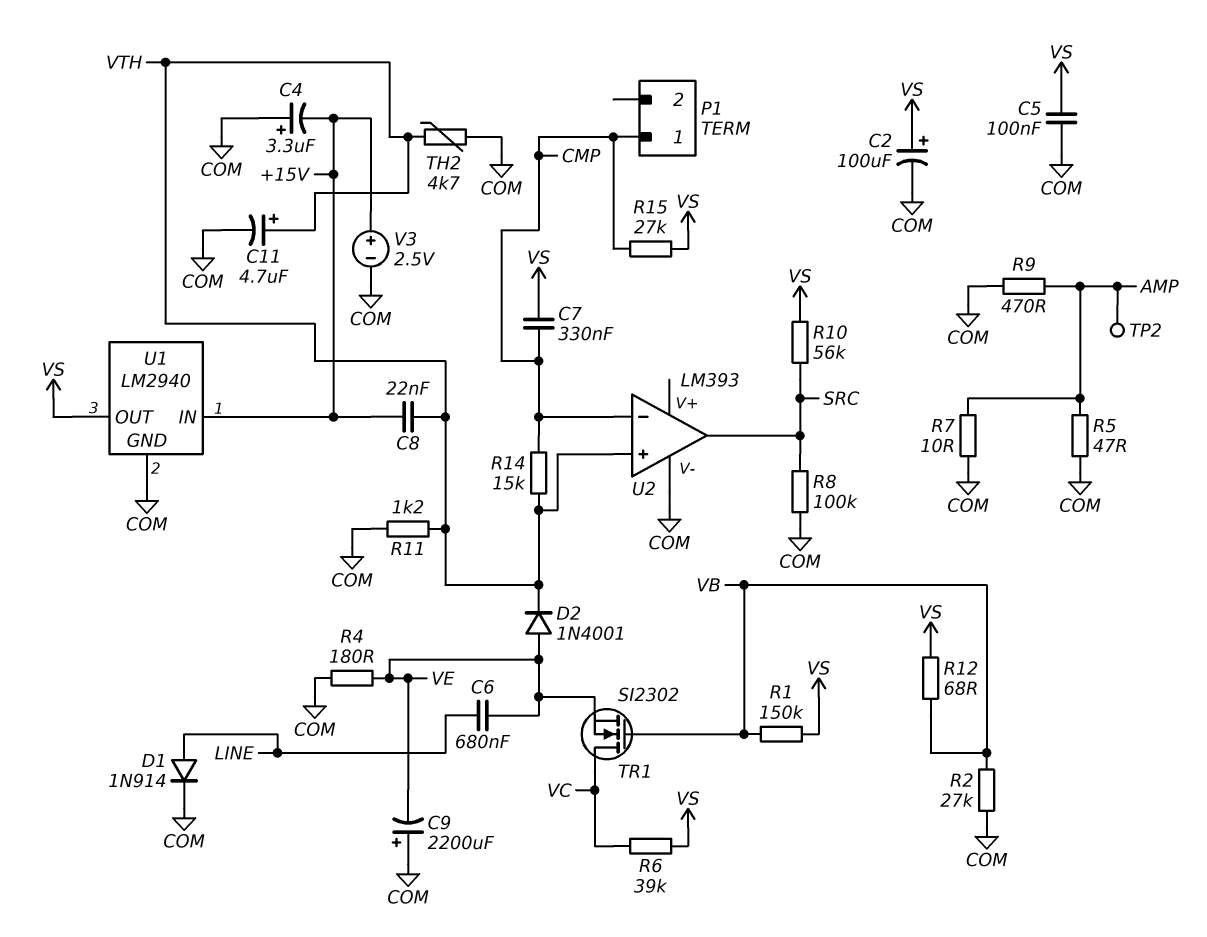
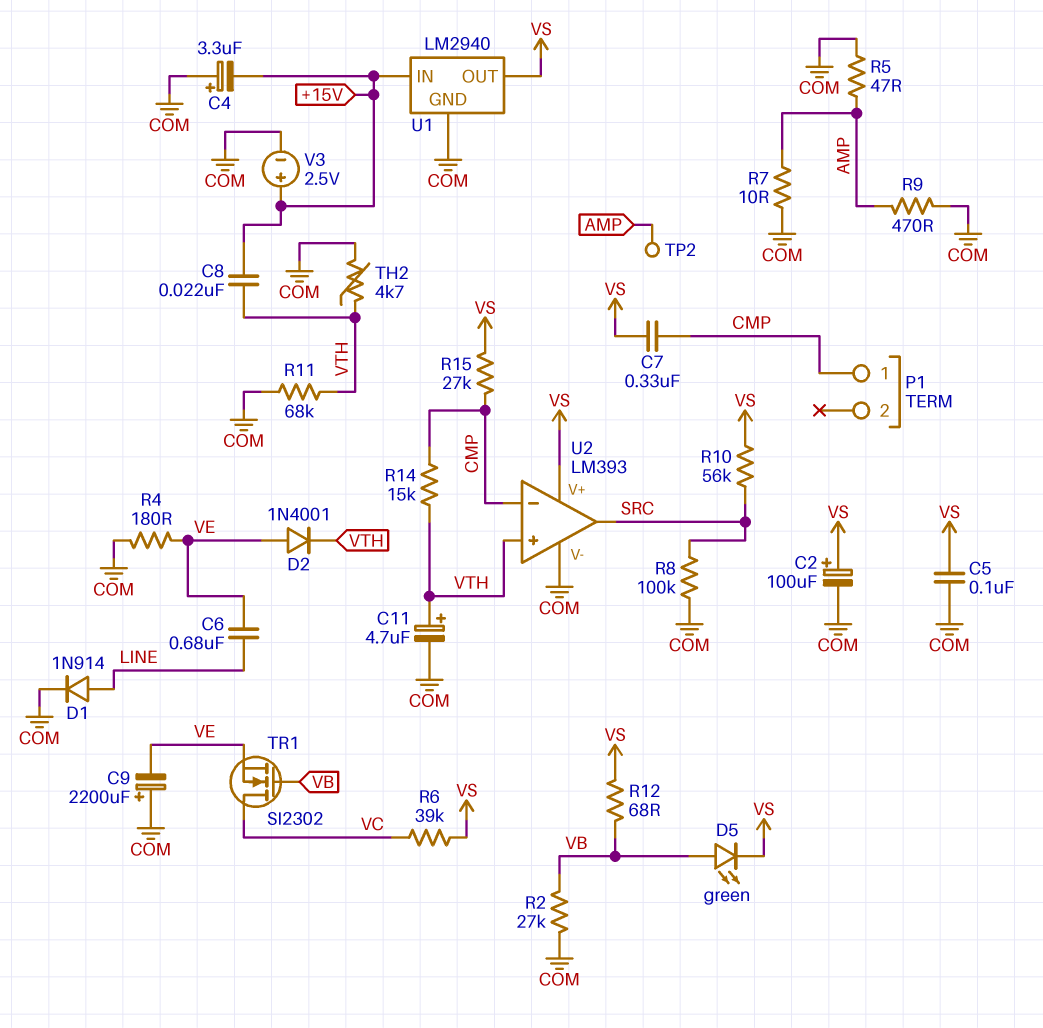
D5: none -> LED green (A VB, K VS)
R1: 150k (VB, VS) -> none
R11: 1.2k (COM, VTH) -> 68k (COM, VTH)
U2 pin V+: none -> VS

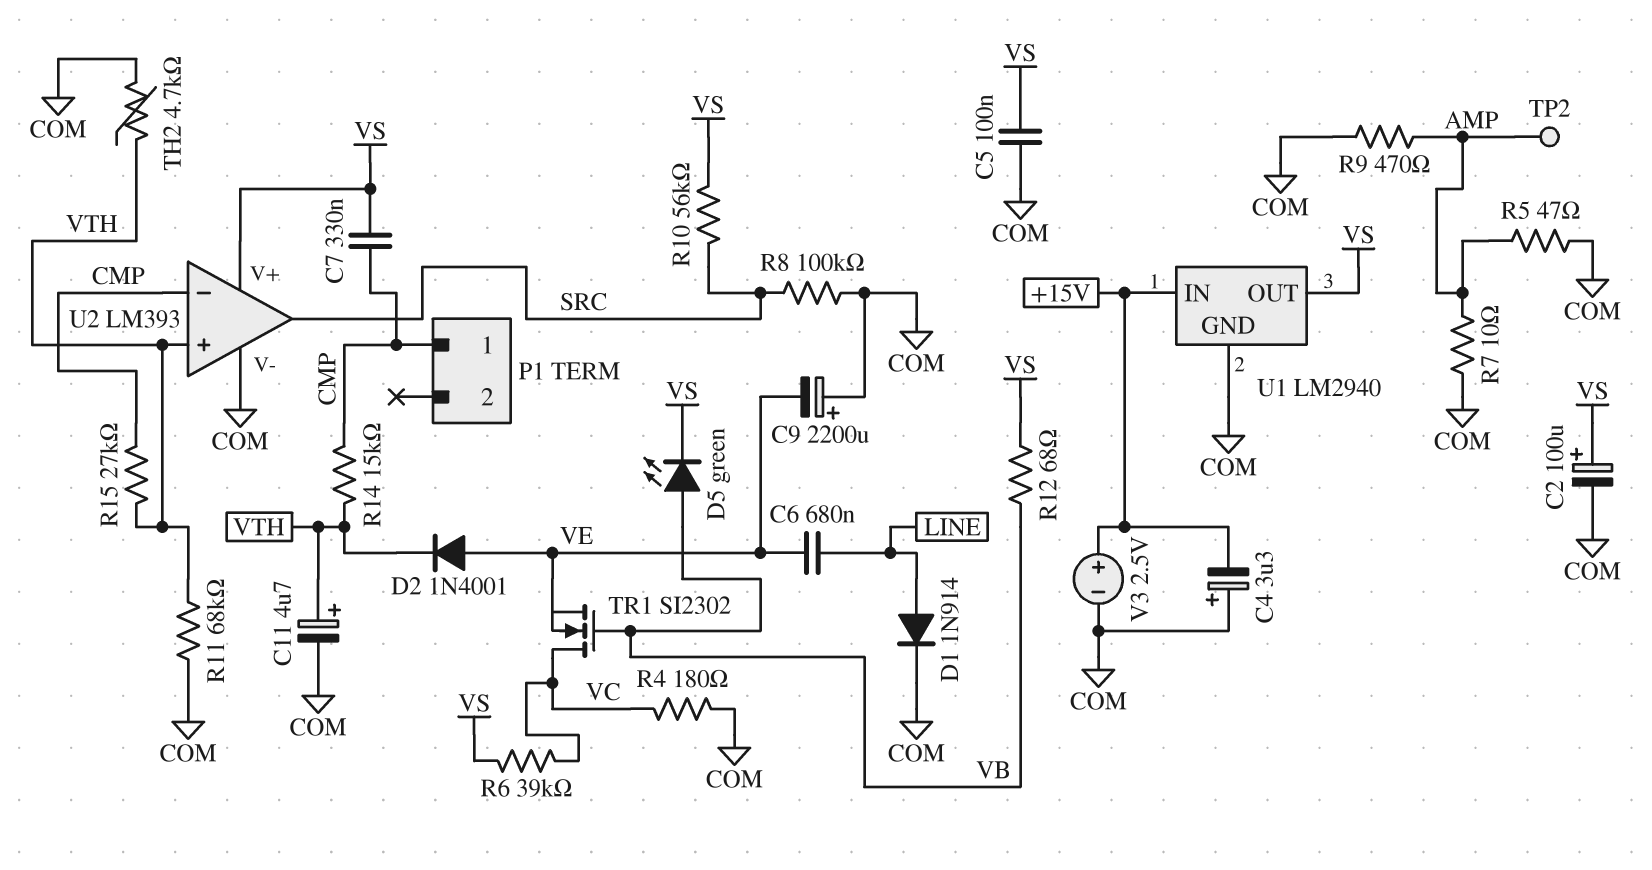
C8: 22nF (+15V, VTH) -> none
R2: 27k (COM, VB) -> none
R4: 180 (COM, VE) -> 180 (COM, VC)
R15: 27k (CMP, VS) -> 27k (CMP, VTH)

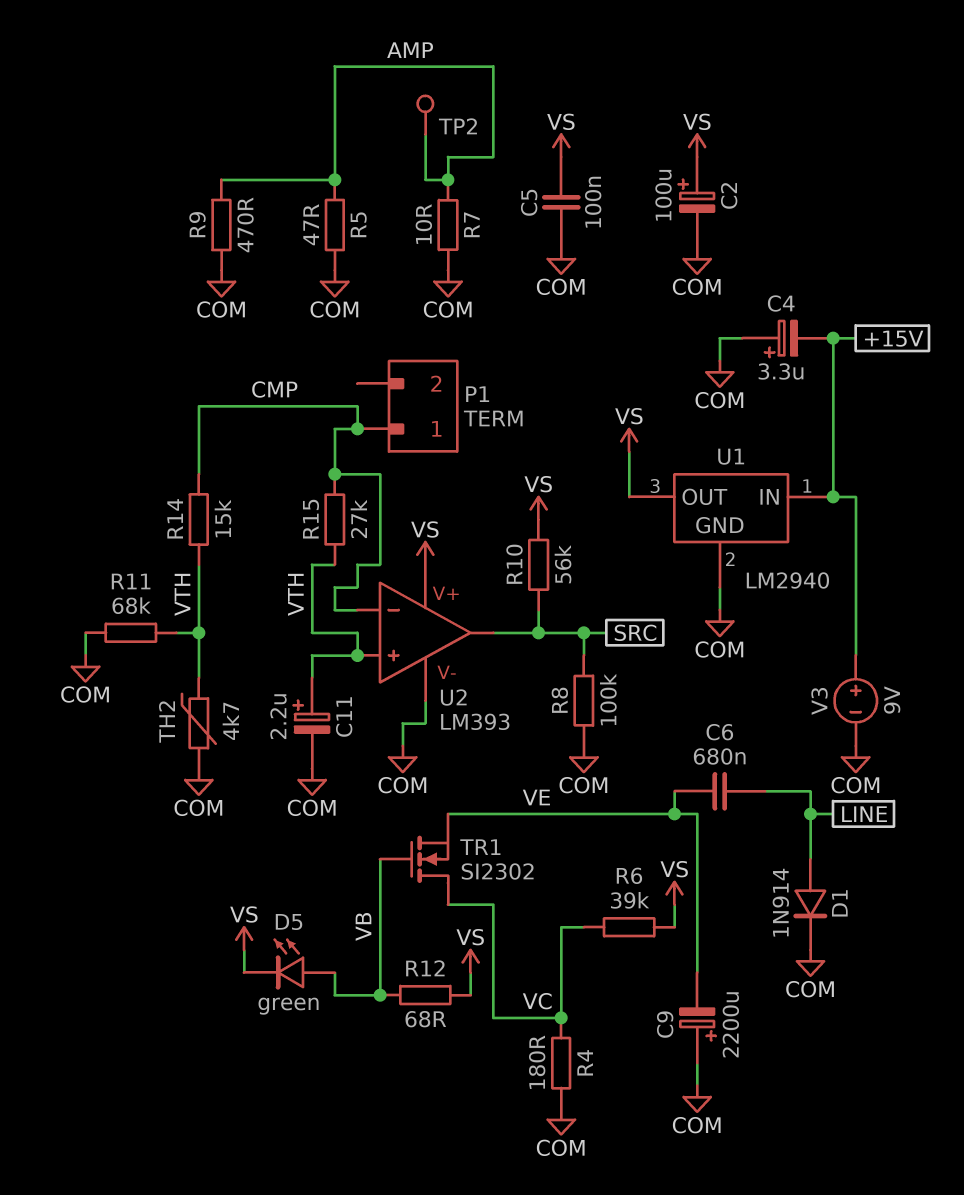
C7: 330nF (CMP, VS) -> none
C11: 4.7uF (plus VTH, minus COM) -> 2.2uF (plus VTH, minus COM)
D2: diode 1N4001 (A VE, K VTH) -> none
V3: 2.5V (plus +15V, minus COM) -> 9V (plus +15V, minus COM)

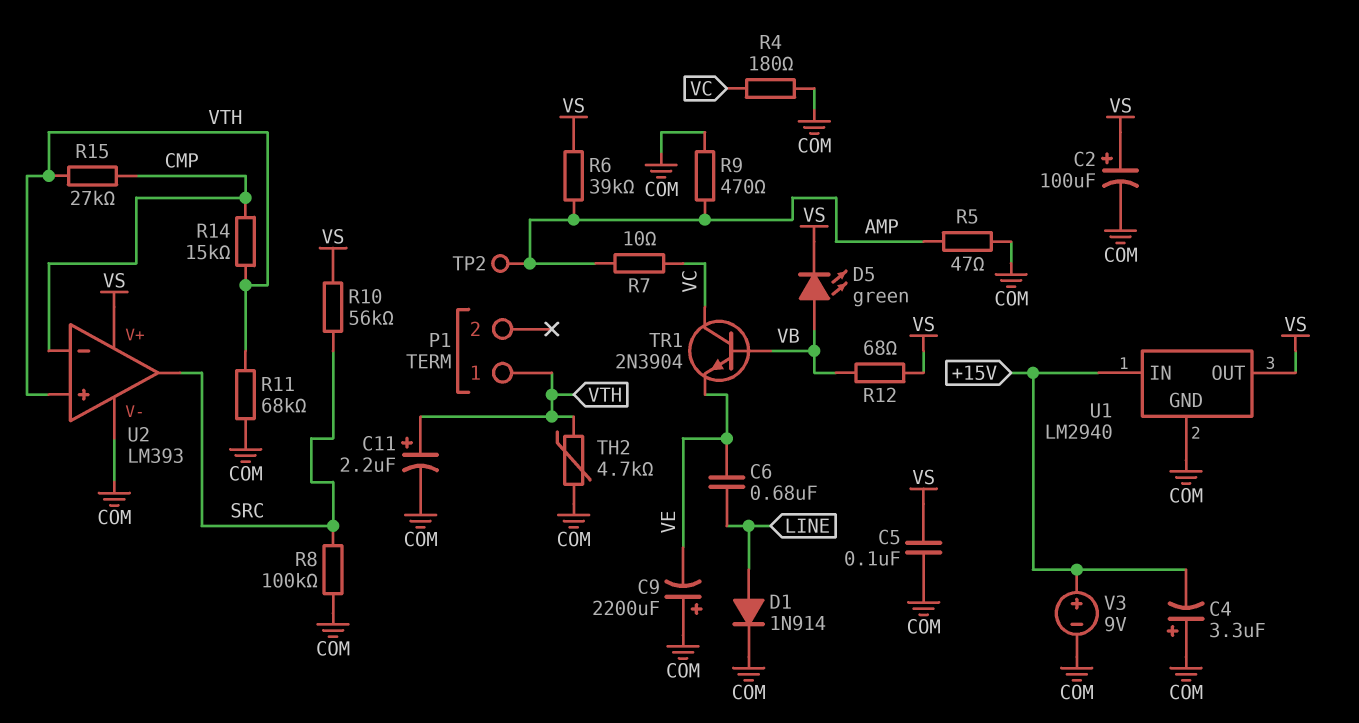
P1 pin 1: CMP -> VTH
R6: 39k (VC, VS) -> 39k (AMP, VS)
R7: 10 (AMP, COM) -> 10 (AMP, VC)
TR1: NMOS SI2302 (G VB, D VC, S VE) -> NPN 2N3904 (B VB, C VC, E VE)

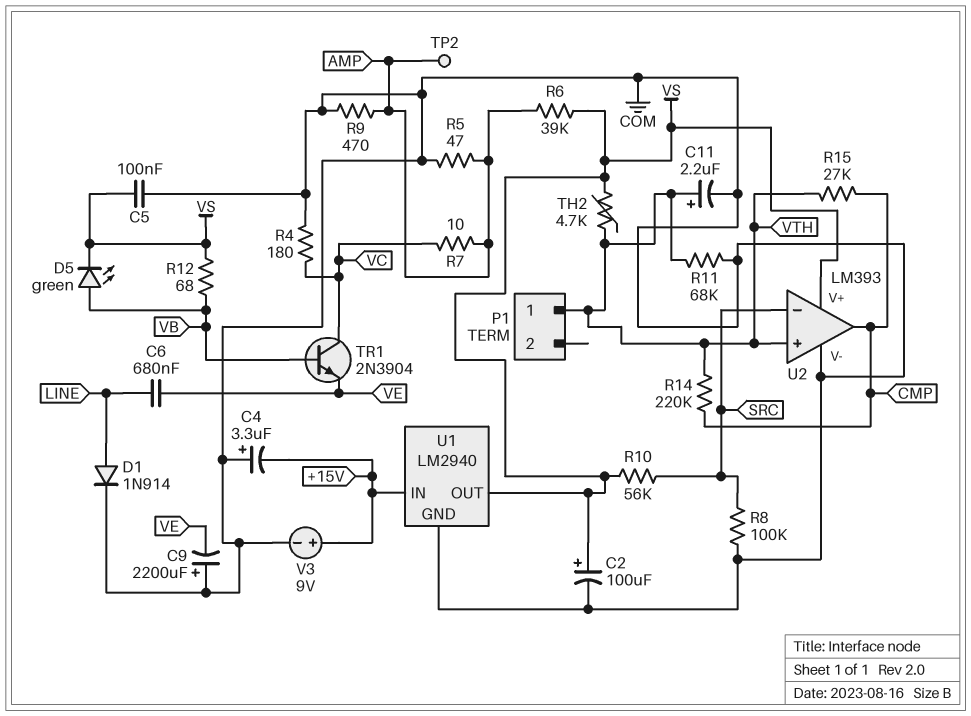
R14: 15k (CMP, VTH) -> 220k (CMP, VTH)
TH2: 4.7k (COM, VTH) -> 4.7k (VS, VTH)
U2 pin in-: CMP -> SRC
U2 pin out: SRC -> CMP

